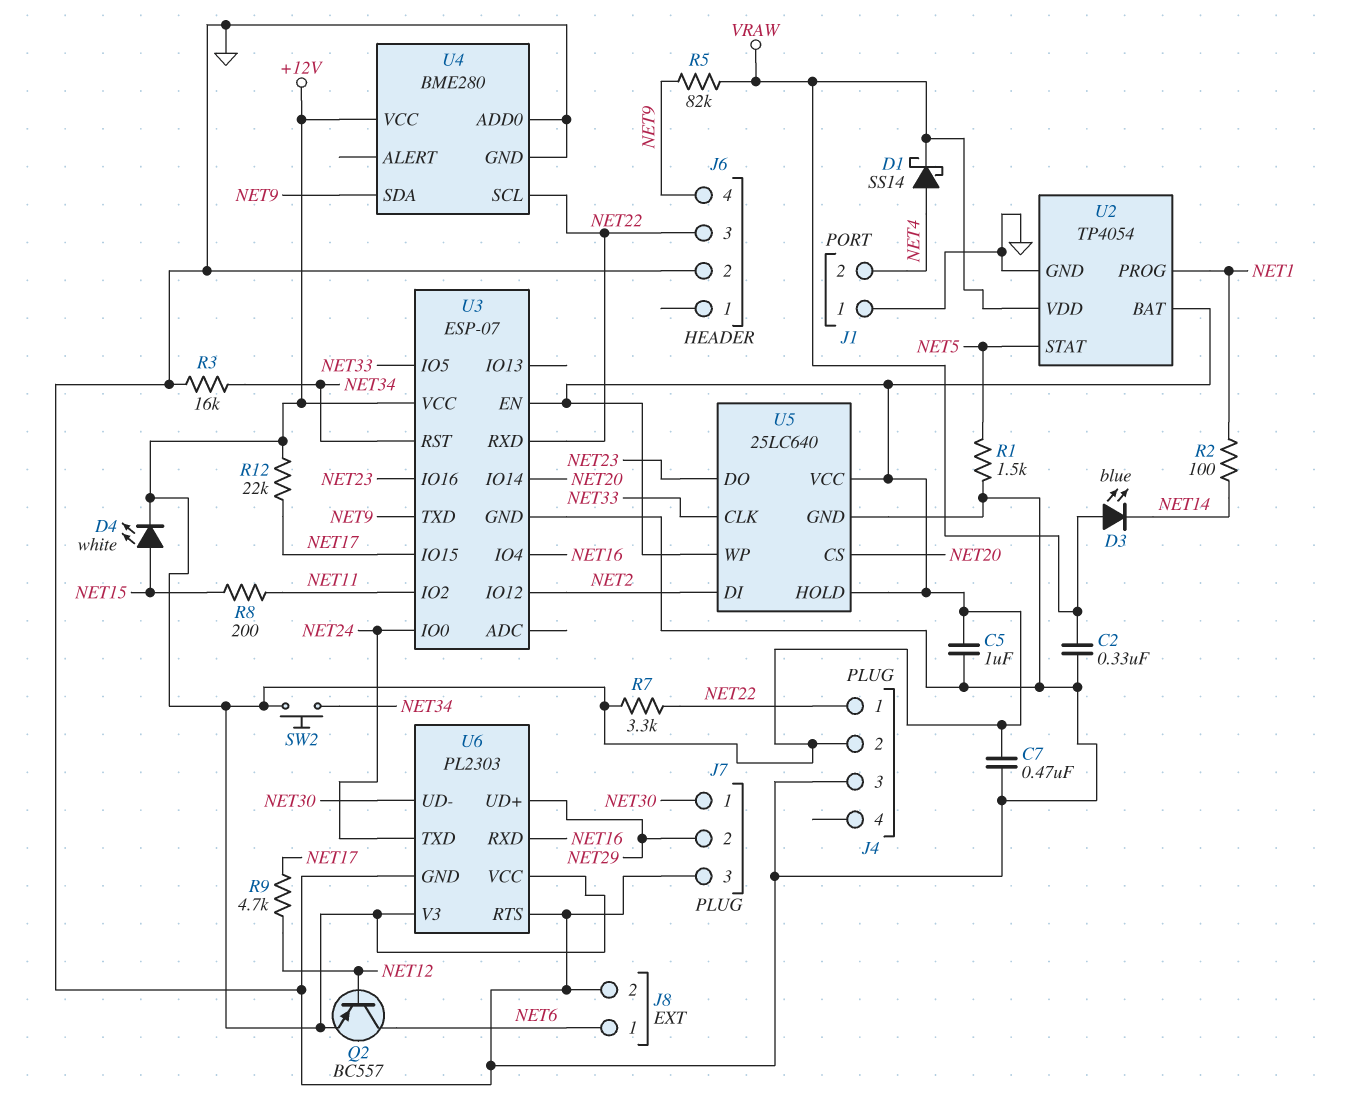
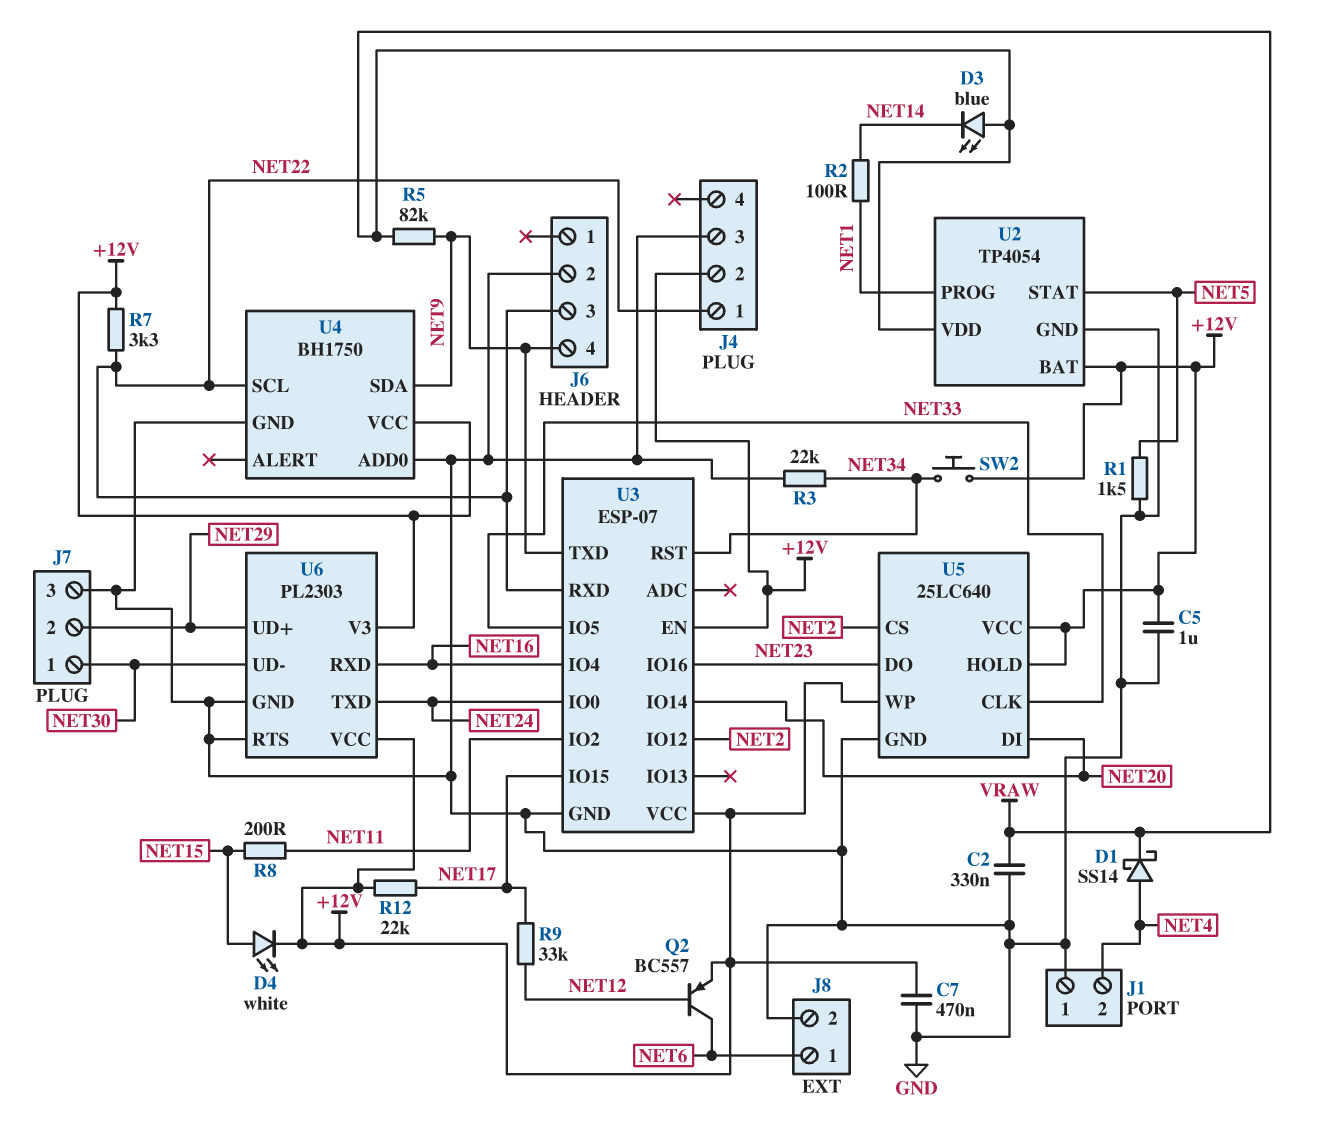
R3: 16k (GND, NET34) -> 22k (GND, NET34)
R9: 4.7k (NET12, NET17) -> 33k (NET12, NET17)
U4: BME280 -> BH1750
U5 pin CS: NET20 -> NET2
U5 pin DI: NET2 -> NET20

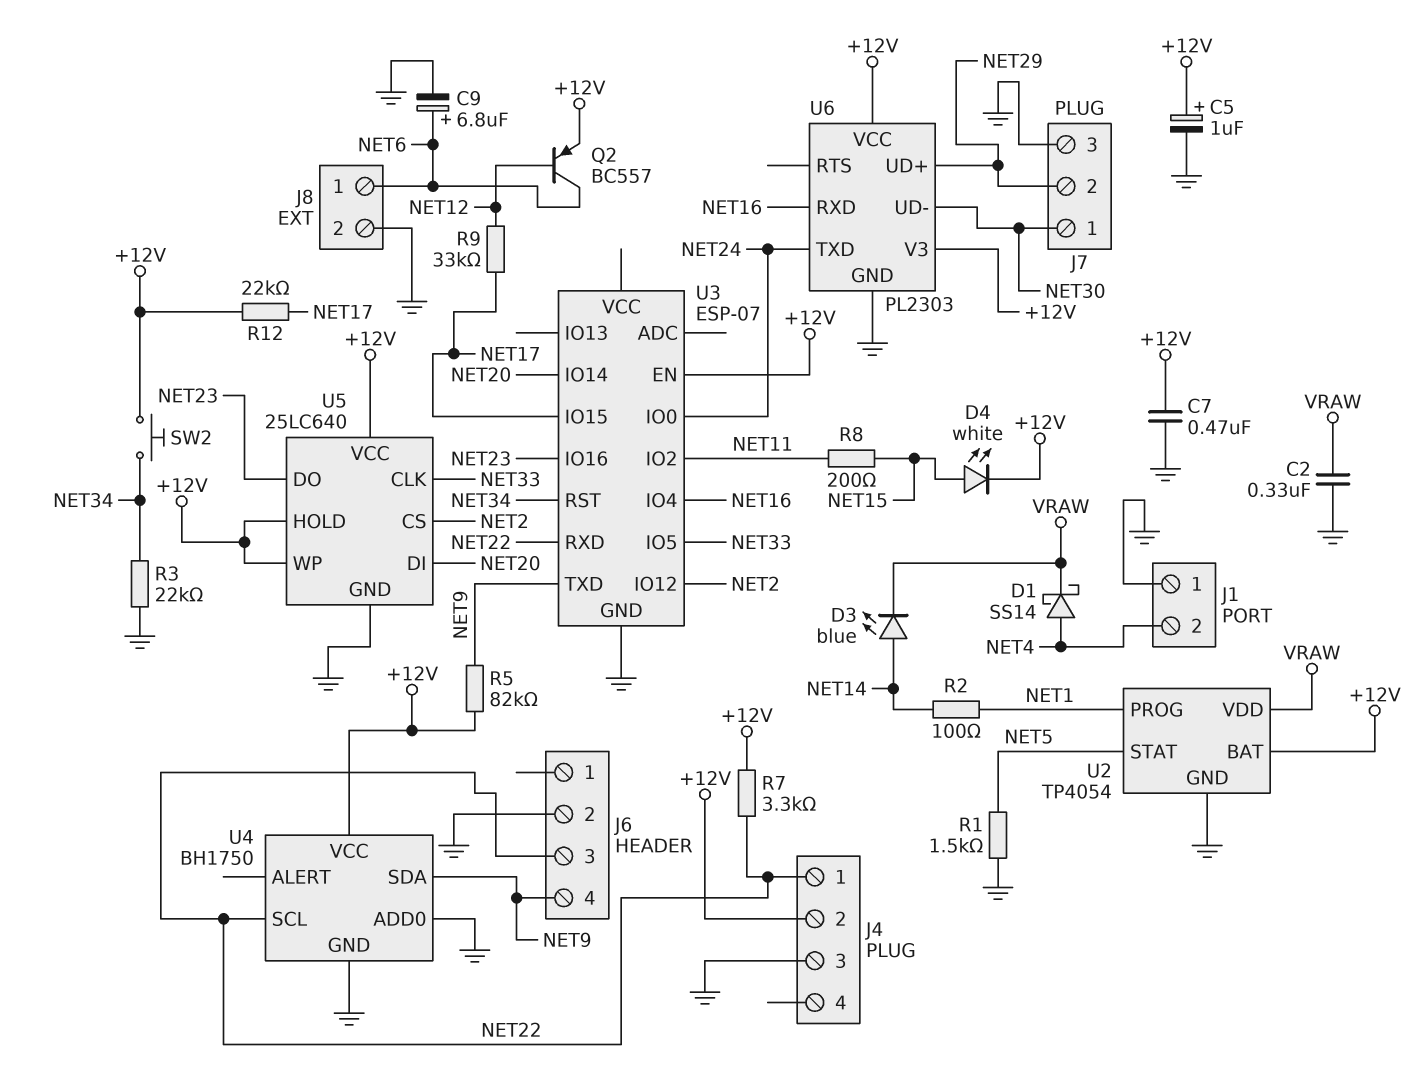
C5: 1uF (+12V, GND) -> 1uF (plus +12V, minus GND)
C9: none -> 6.8uF (plus NET6, minus GND)
D3: LED blue (A VRAW, K NET14) -> LED blue (A NET14, K VRAW)
R5: 82k (NET9, VRAW) -> 82k (+12V, NET9)
U3 pin VCC: +12V -> none
U6 pin RTS: GND -> none

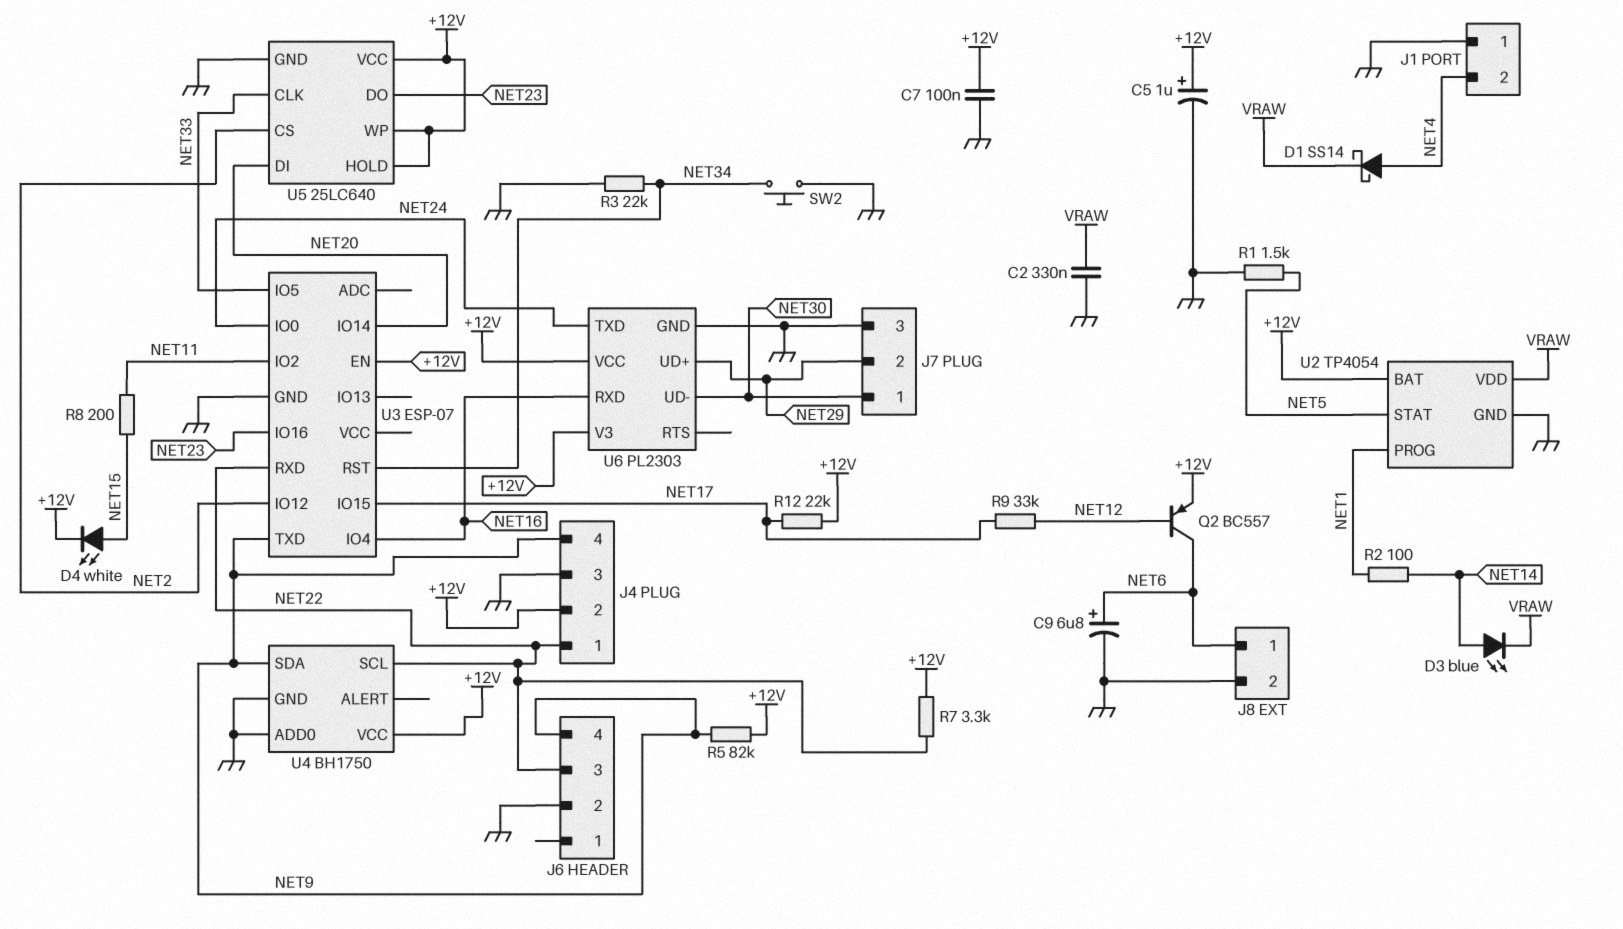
C7: 470nF (+12V, GND) -> 100nF (+12V, GND)
J4 pin 4: none -> NET9
SW2: button (+12V, NET34) -> button (GND, NET34)

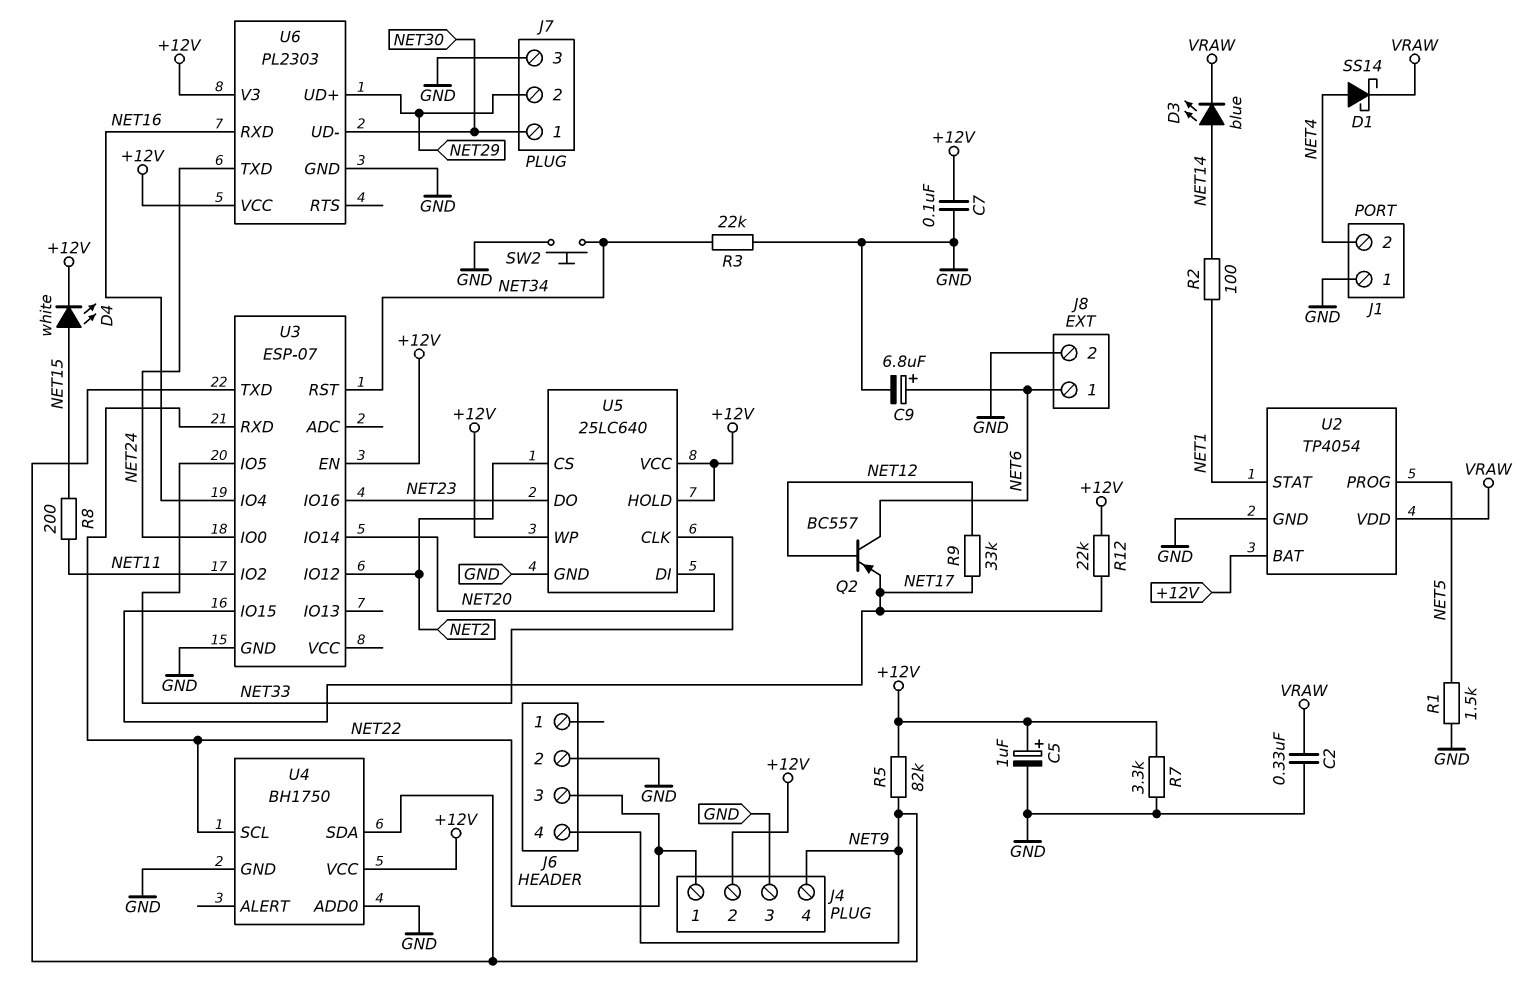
Q2: PNP BC557 (B NET12, C NET6, E +12V) -> PNP BC557 (B NET12, C NET6, E NET17)
R7: 3.3k (+12V, NET22) -> 3.3k (+12V, GND)
U2 pin PROG: NET1 -> NET5
U2 pin STAT: NET5 -> NET1

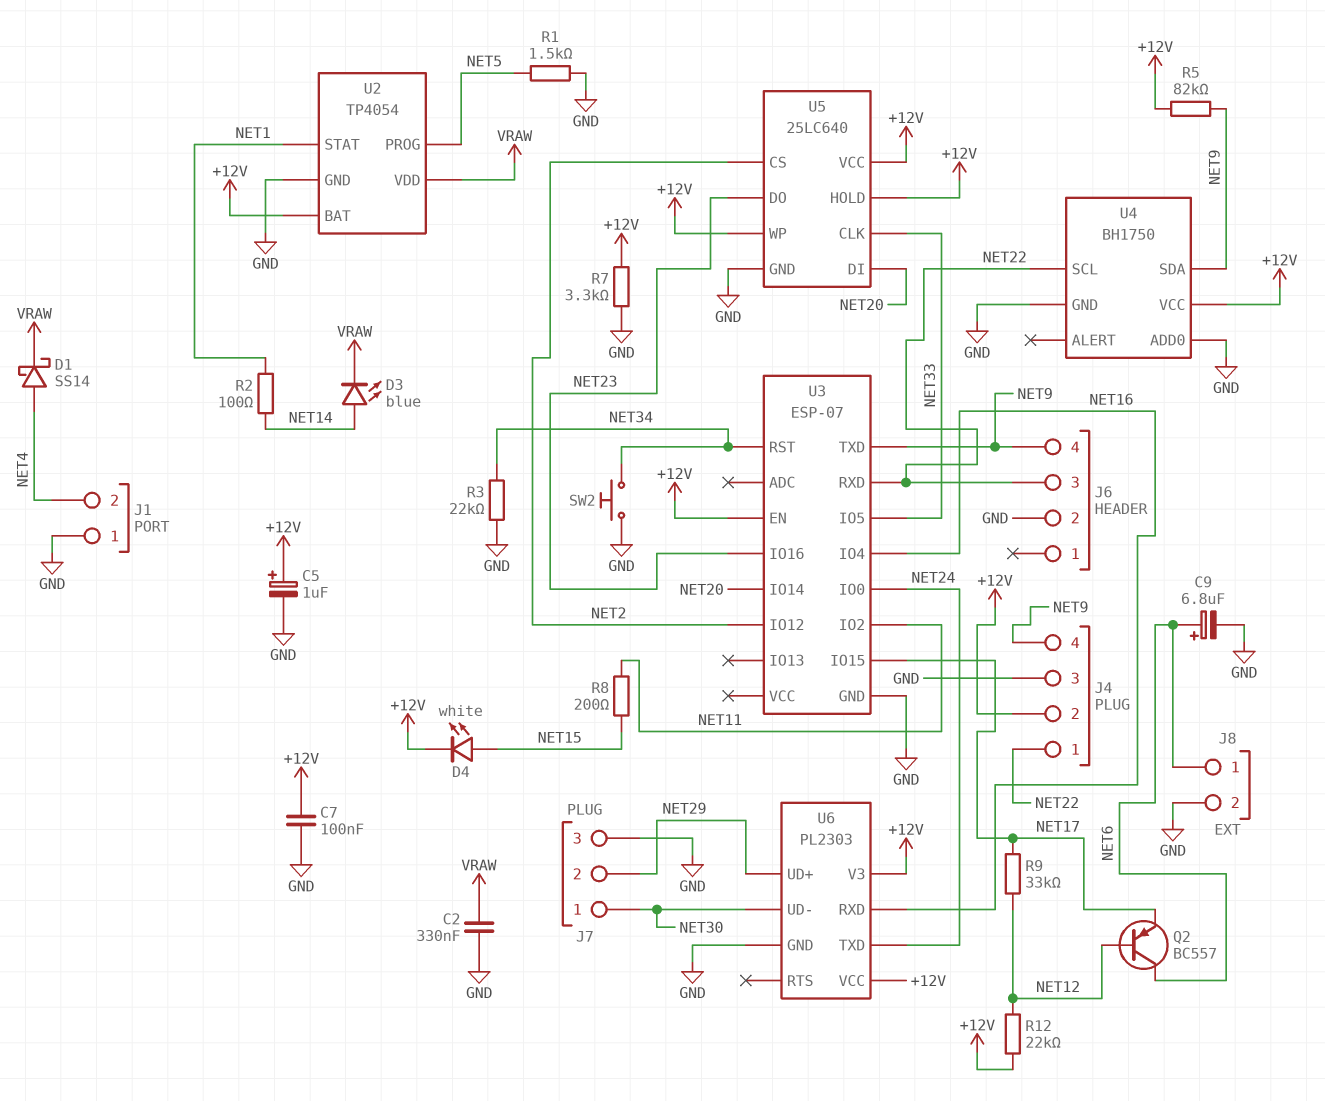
R12: 22k (+12V, NET17) -> 22k (+12V, NET12)

